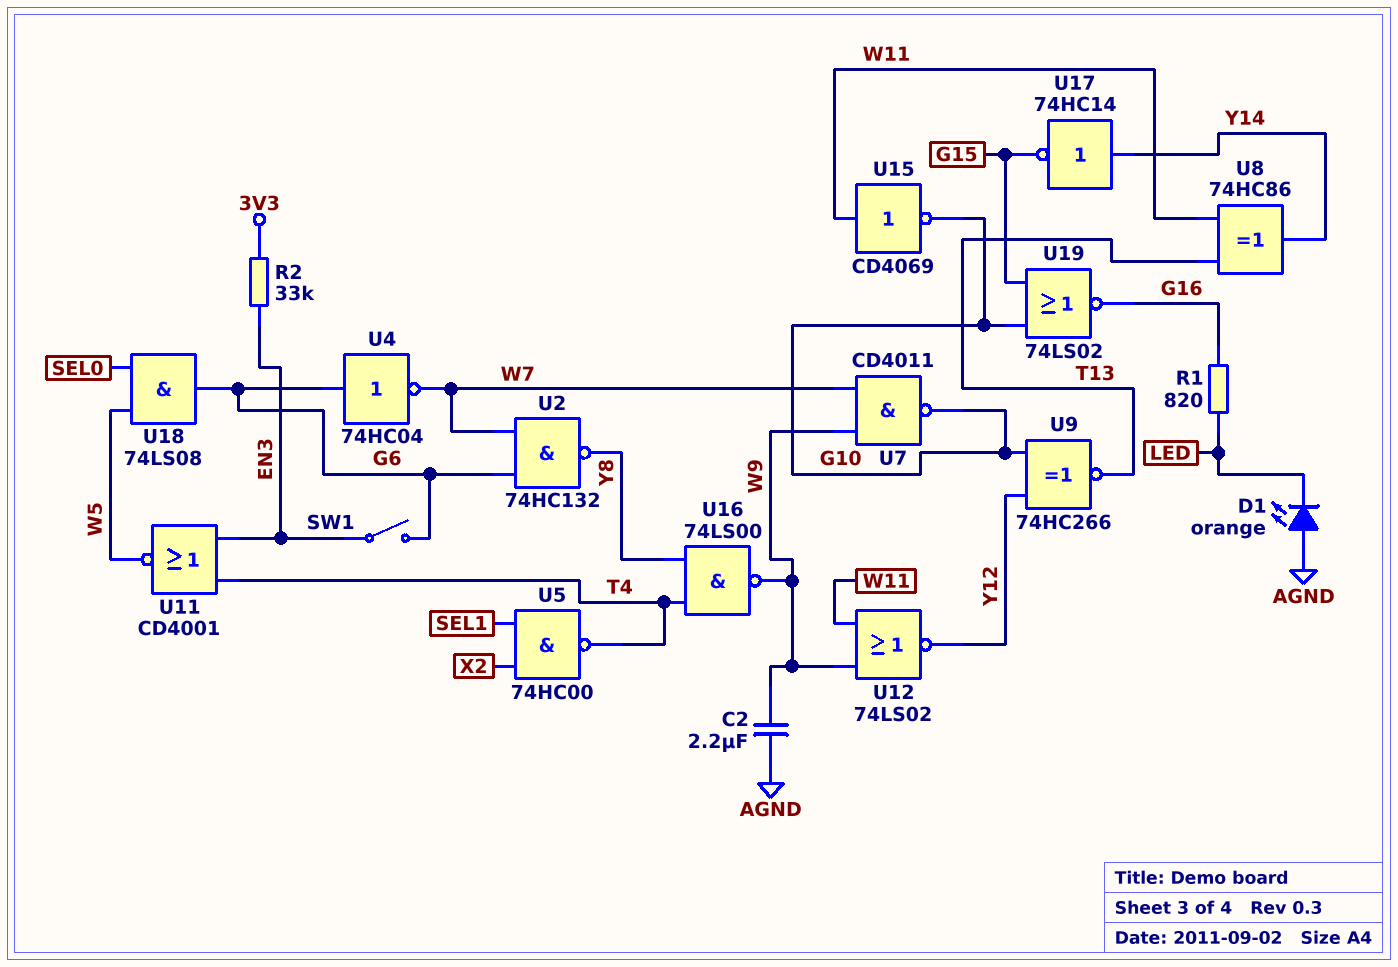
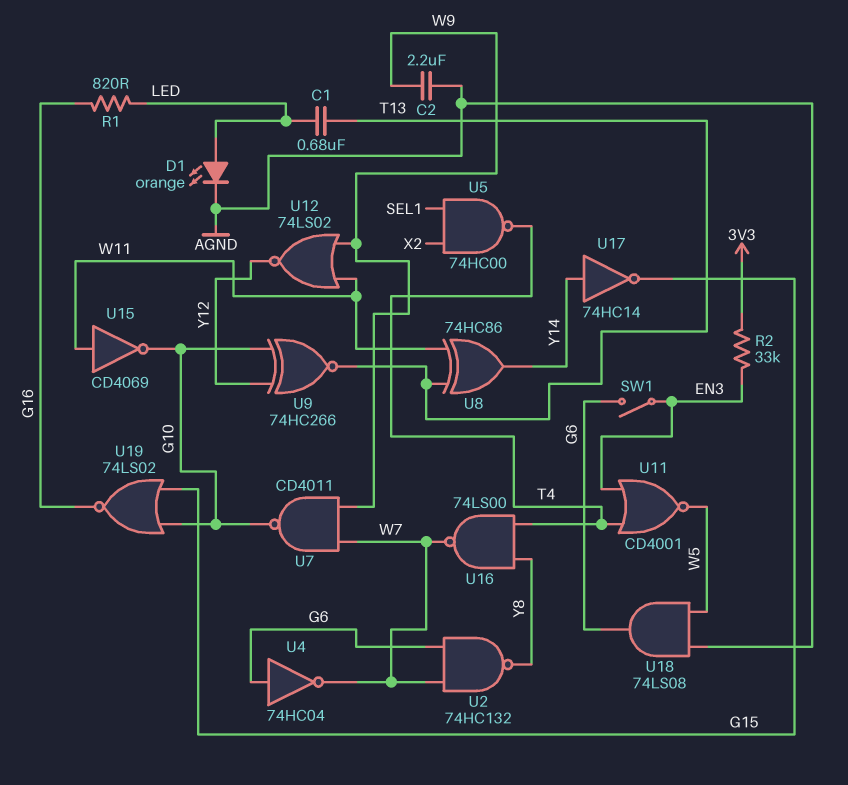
C1: none -> 680nF (LED, T13)
D1: LED orange (A AGND, K LED) -> LED orange (A LED, K AGND)
U16: NAND 74LS00 (in T4, in Y8, out W9) -> NAND 74LS00 (in T4, in Y8, out W7)
U18: AND 74LS08 (in SEL0, in W5, out G6) -> AND 74LS08 (in AGND, in W5, out G6)

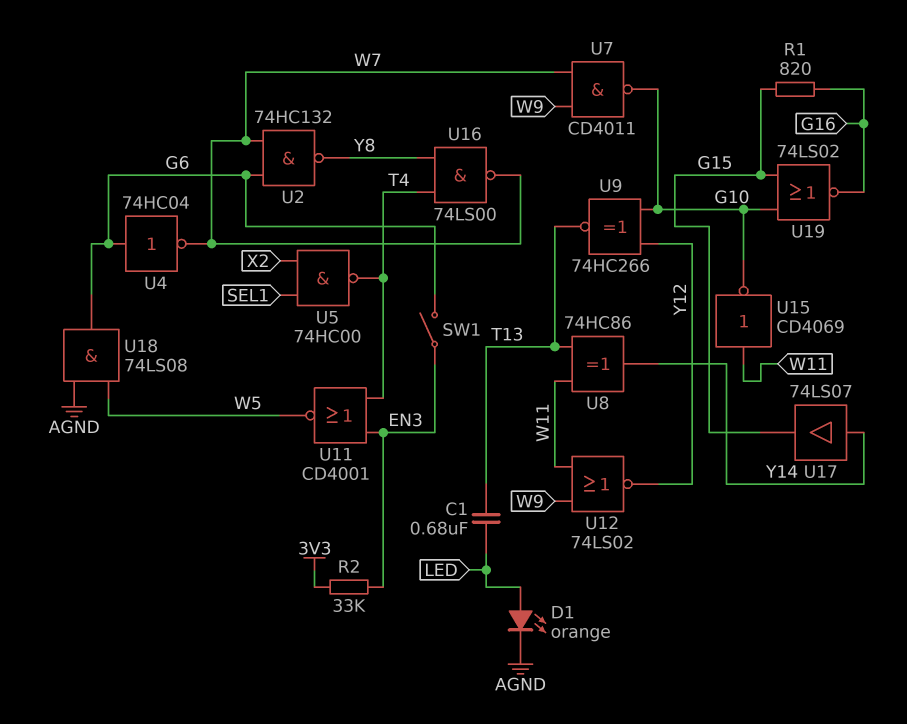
C2: 2.2uF (AGND, W9) -> none
R1: 820 (G16, LED) -> 820 (G15, G16)
U17: NOT 74HC14 (in Y14, out G15) -> buffer 74LS07 (in Y14, out G15)

